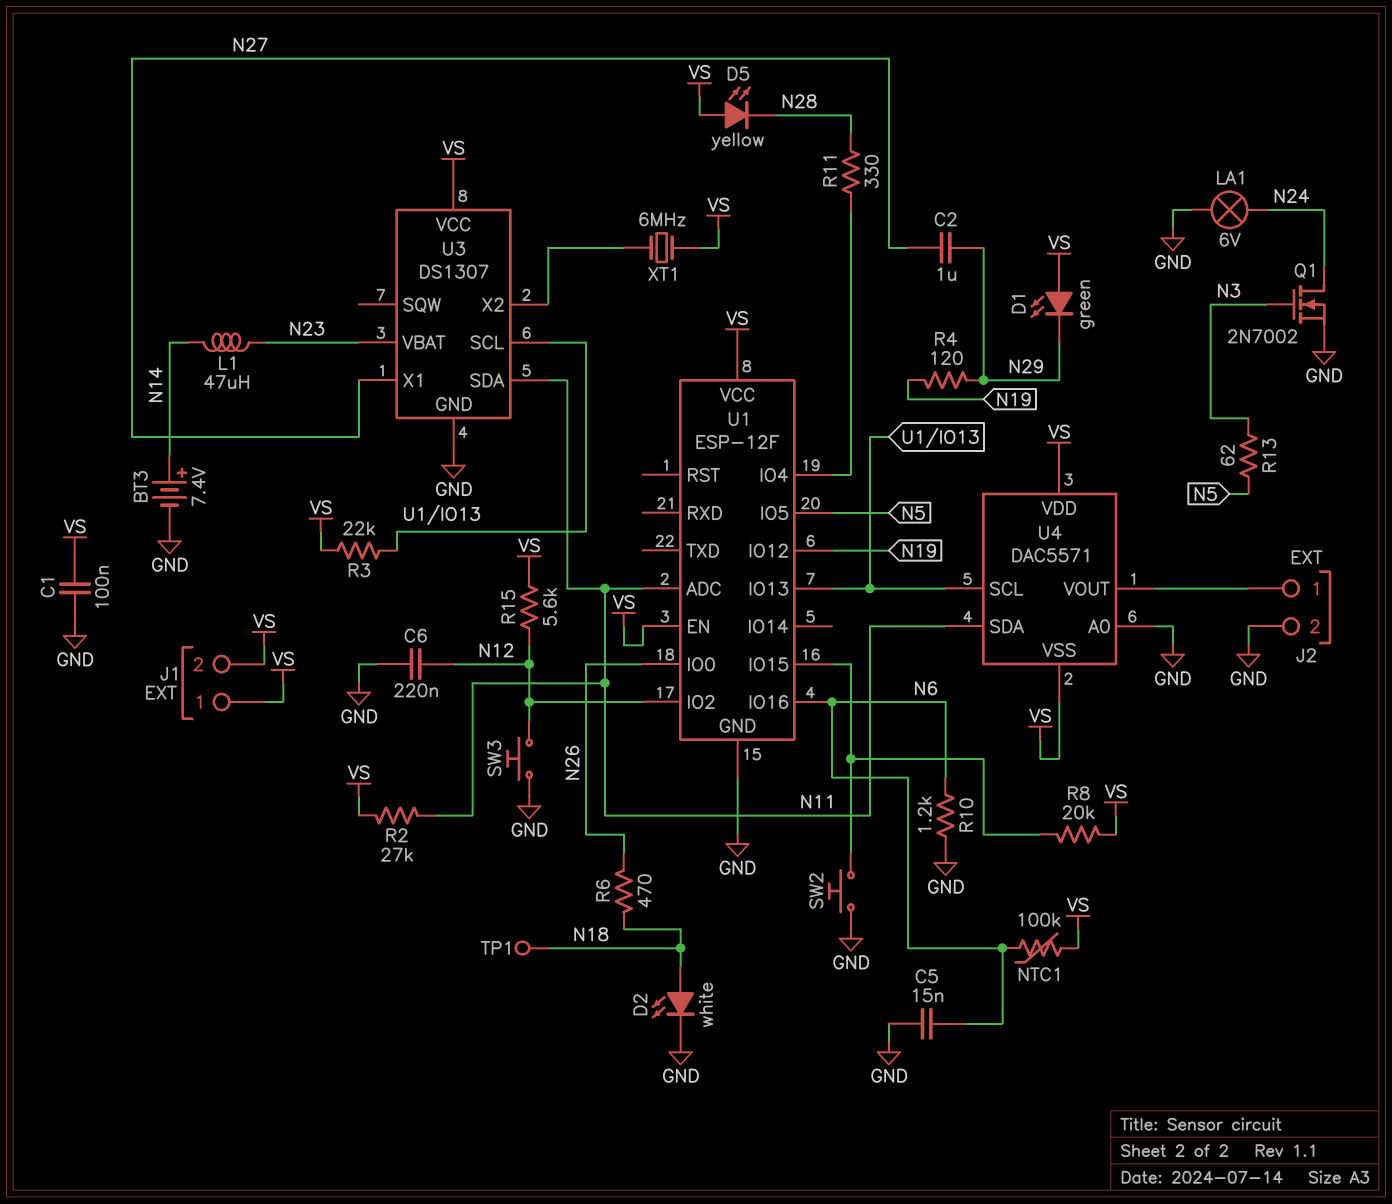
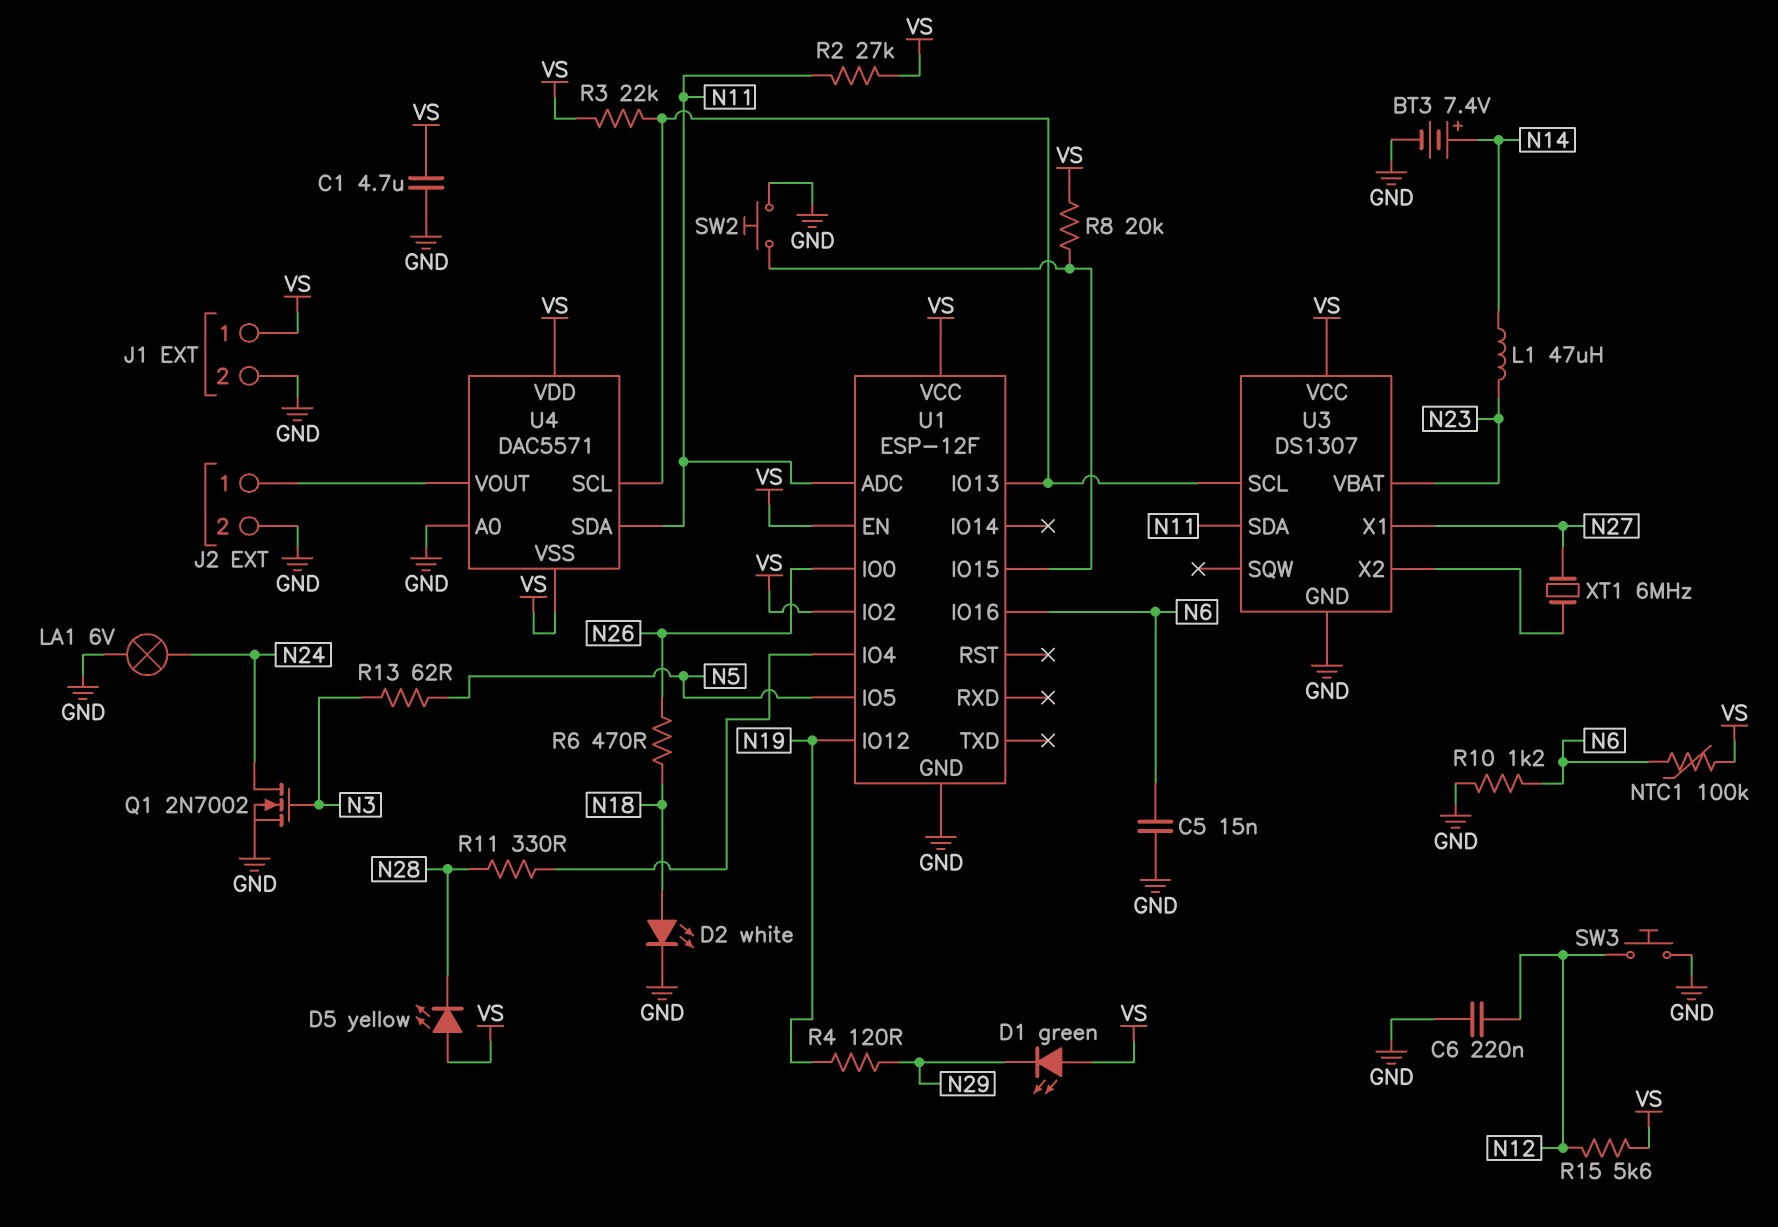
C1: 100nF (GND, VS) -> 4.7uF (GND, VS)
C2: 1uF (N27, N29) -> none
J1 pin 2: VS -> GND
TP1: test point (N18) -> none
U1 pin IO2: N12 -> VS
XT1: 6MHz (U3/X2, VS) -> 6MHz (N27, U3/X2)

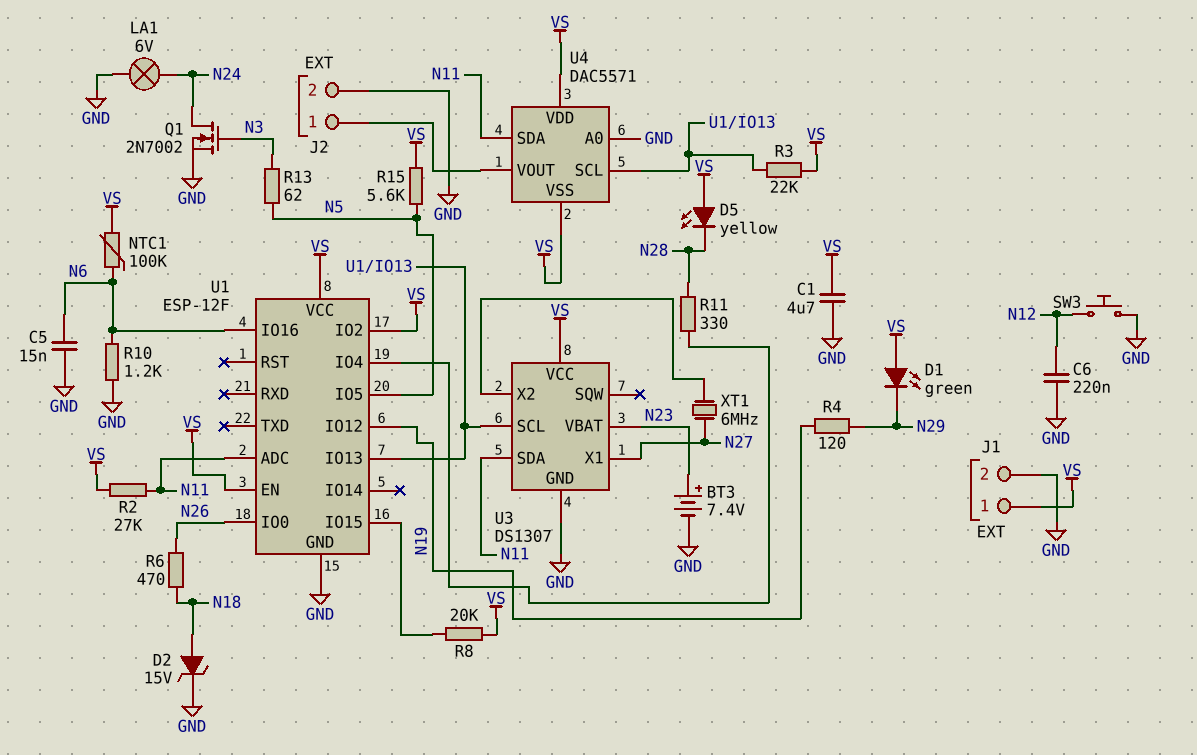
BT3: 7.4V (plus N14, minus GND) -> 7.4V (plus N23, minus GND)
D2: LED white (A N18, K GND) -> zener 15V (A N18, K GND)
L1: 47uH (N14, N23) -> none
R15: 5.6k (N12, VS) -> 5.6k (N5, VS)
SW2: button (GND, U1/IO15) -> none

